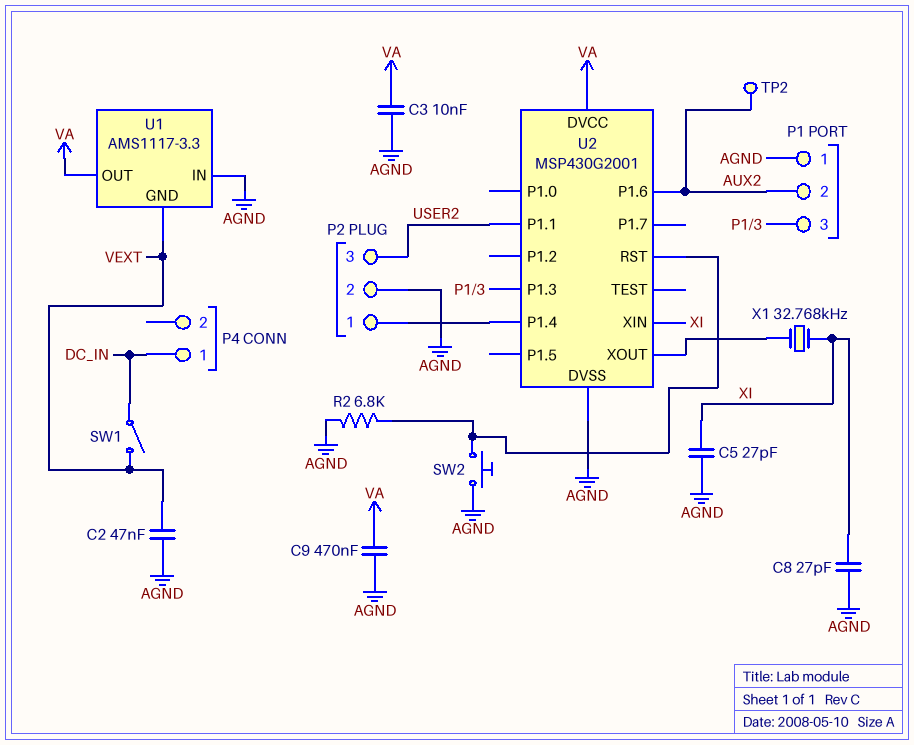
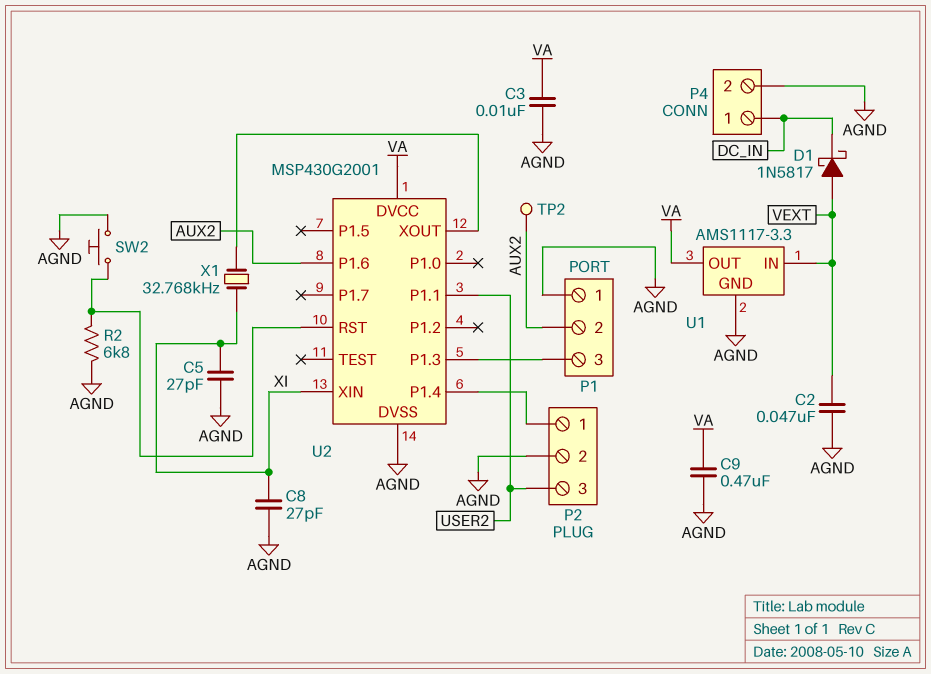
D1: none -> schottky 1N5817 (A VEXT, K DC_IN)
P4 pin 2: none -> AGND
SW1: switch (DC_IN, VEXT) -> none
U1 pin GND: VEXT -> AGND
U1 pin IN: AGND -> VEXT

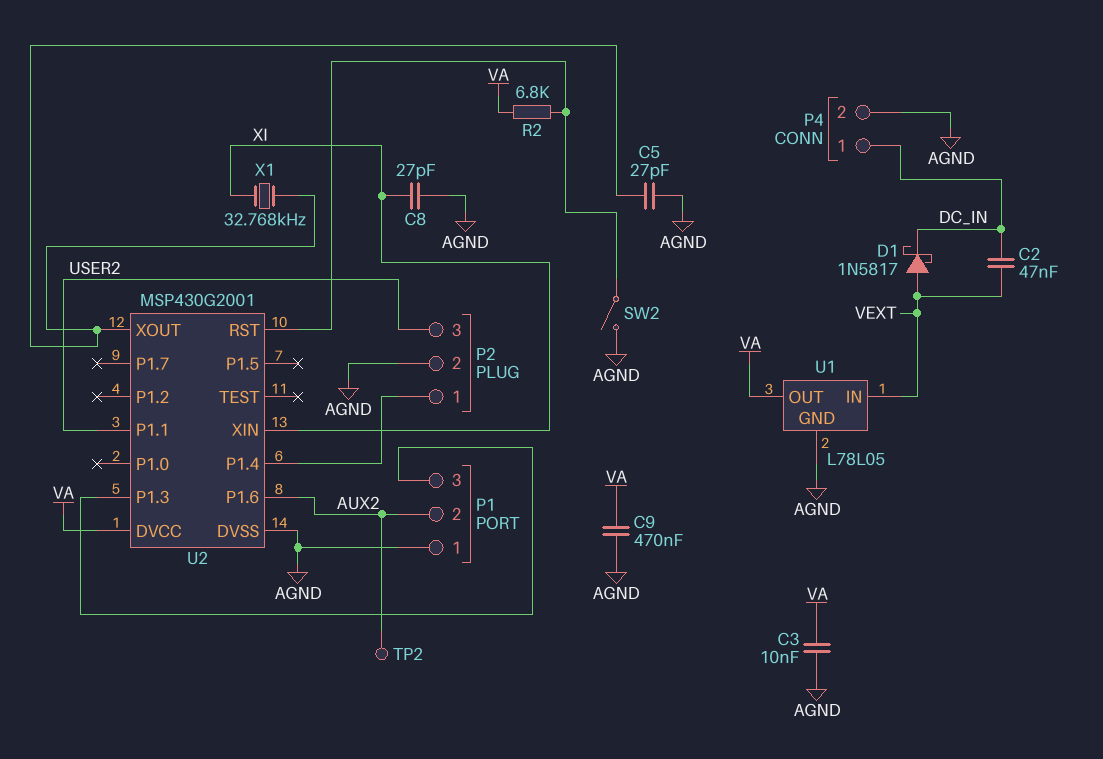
C2: 47nF (AGND, VEXT) -> 47nF (DC_IN, VEXT)
C5: 27pF (AGND, XI) -> 27pF (AGND, U2/XOUT)
R2: 6.8k (AGND, U2/RST) -> 6.8k (U2/RST, VA)
SW2: button (AGND, U2/RST) -> switch (AGND, U2/RST)
U1: AMS1117-3.3 -> L78L05

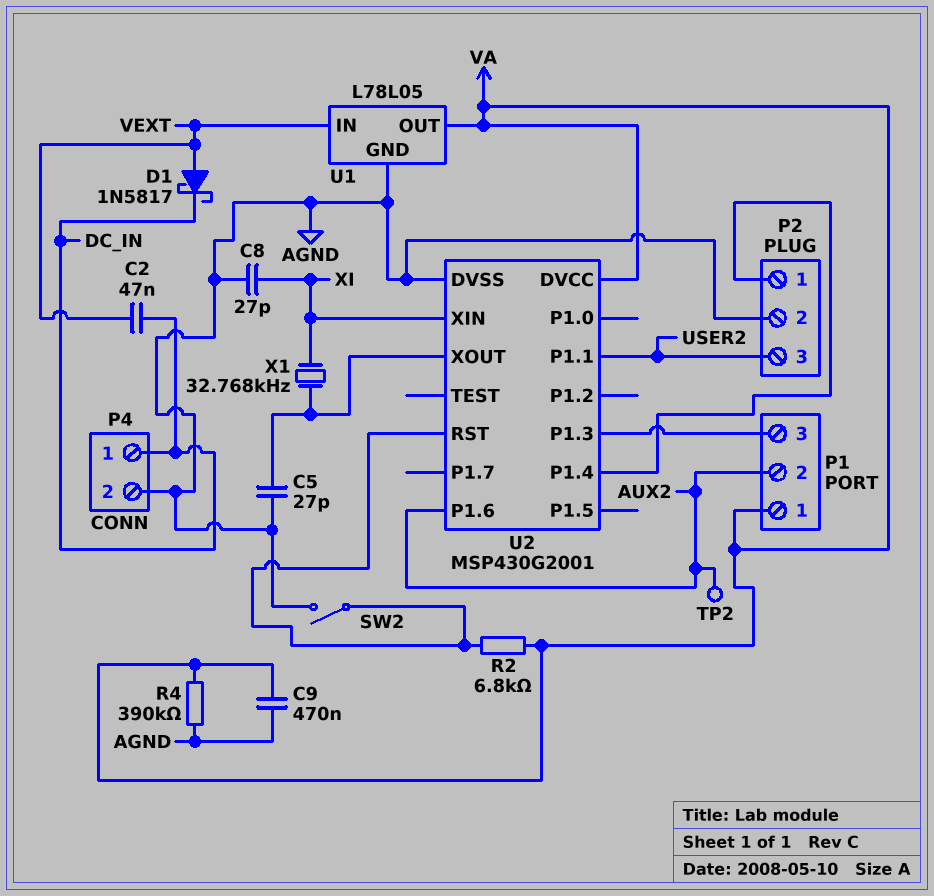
C3: 10nF (AGND, VA) -> none
P1 pin 1: AGND -> VA
R4: none -> 390k (AGND, VA)

